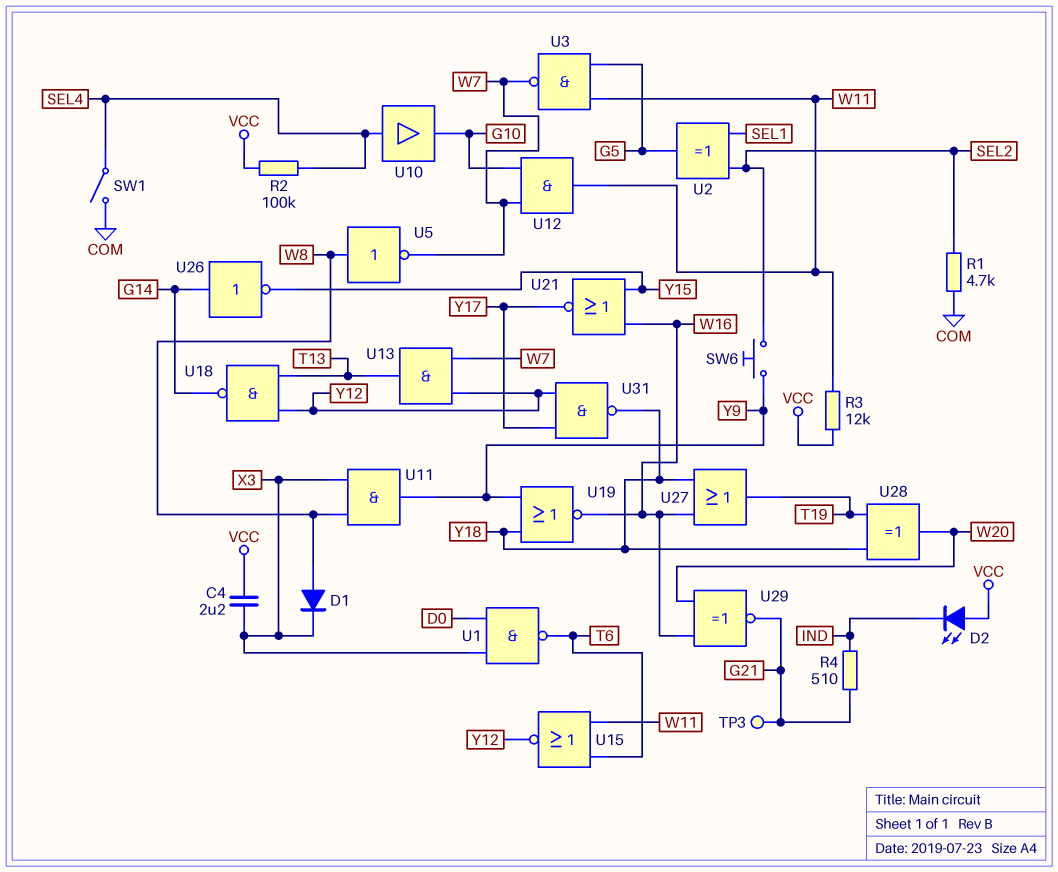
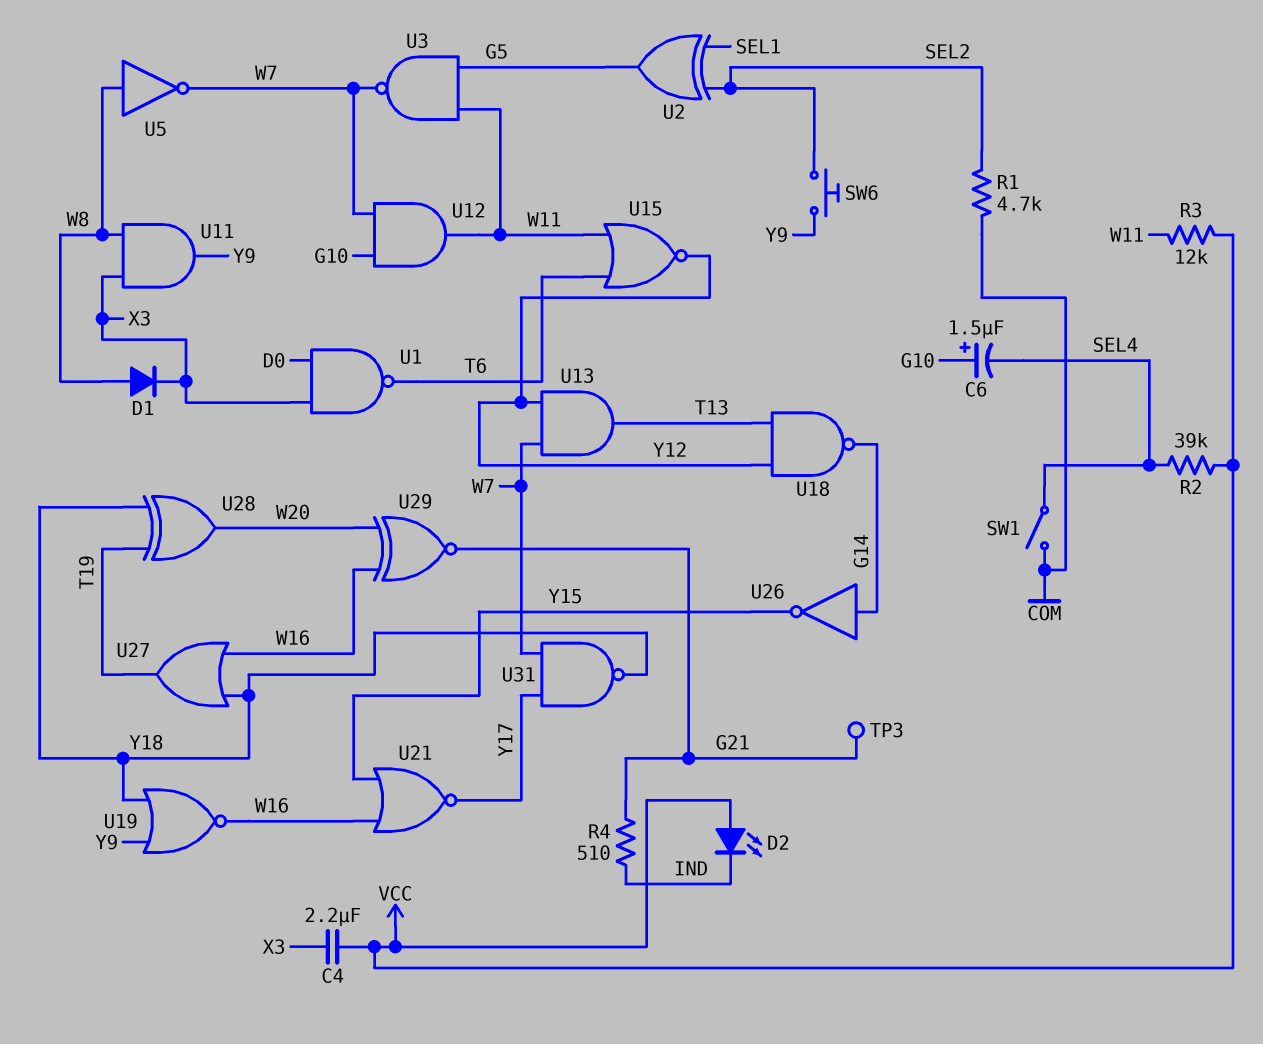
C6: none -> 1.5uF (plus G10, minus SEL4)
R2: 100k (SEL4, VCC) -> 39k (SEL4, VCC)
U10: buffer (in SEL4, out G10) -> none
U31: NAND (in Y12, in Y17, out Y18) -> NAND (in W7, in Y17, out Y18)

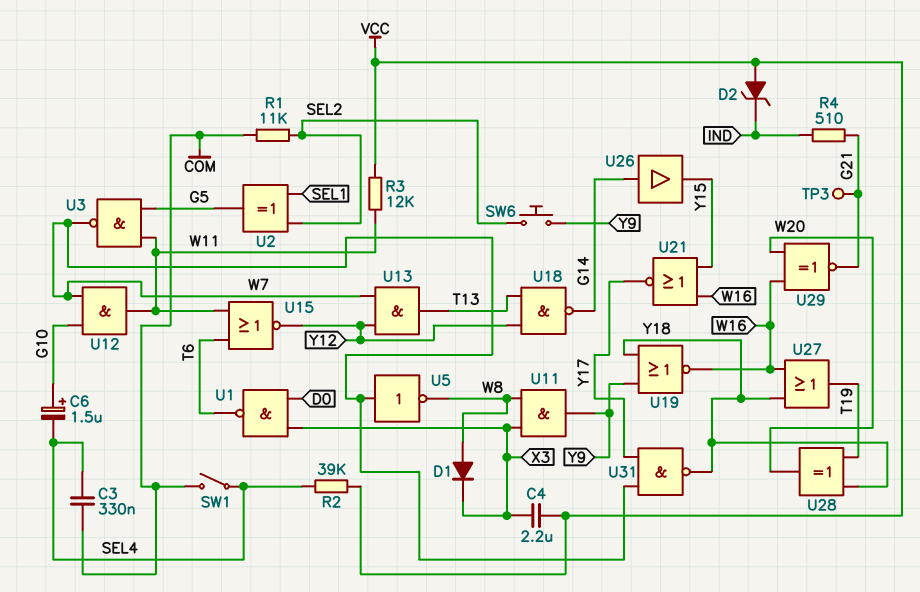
C3: none -> 330nF (COM, SEL4)
D2: LED (A VCC, K IND) -> zener (A VCC, K IND)
R1: 4.7k (COM, SEL2) -> 11k (COM, SEL2)
U5: NOT (in W8, out W7) -> NOT (in W7, out W8)
U26: NOT (in G14, out Y15) -> buffer (in G14, out Y15)

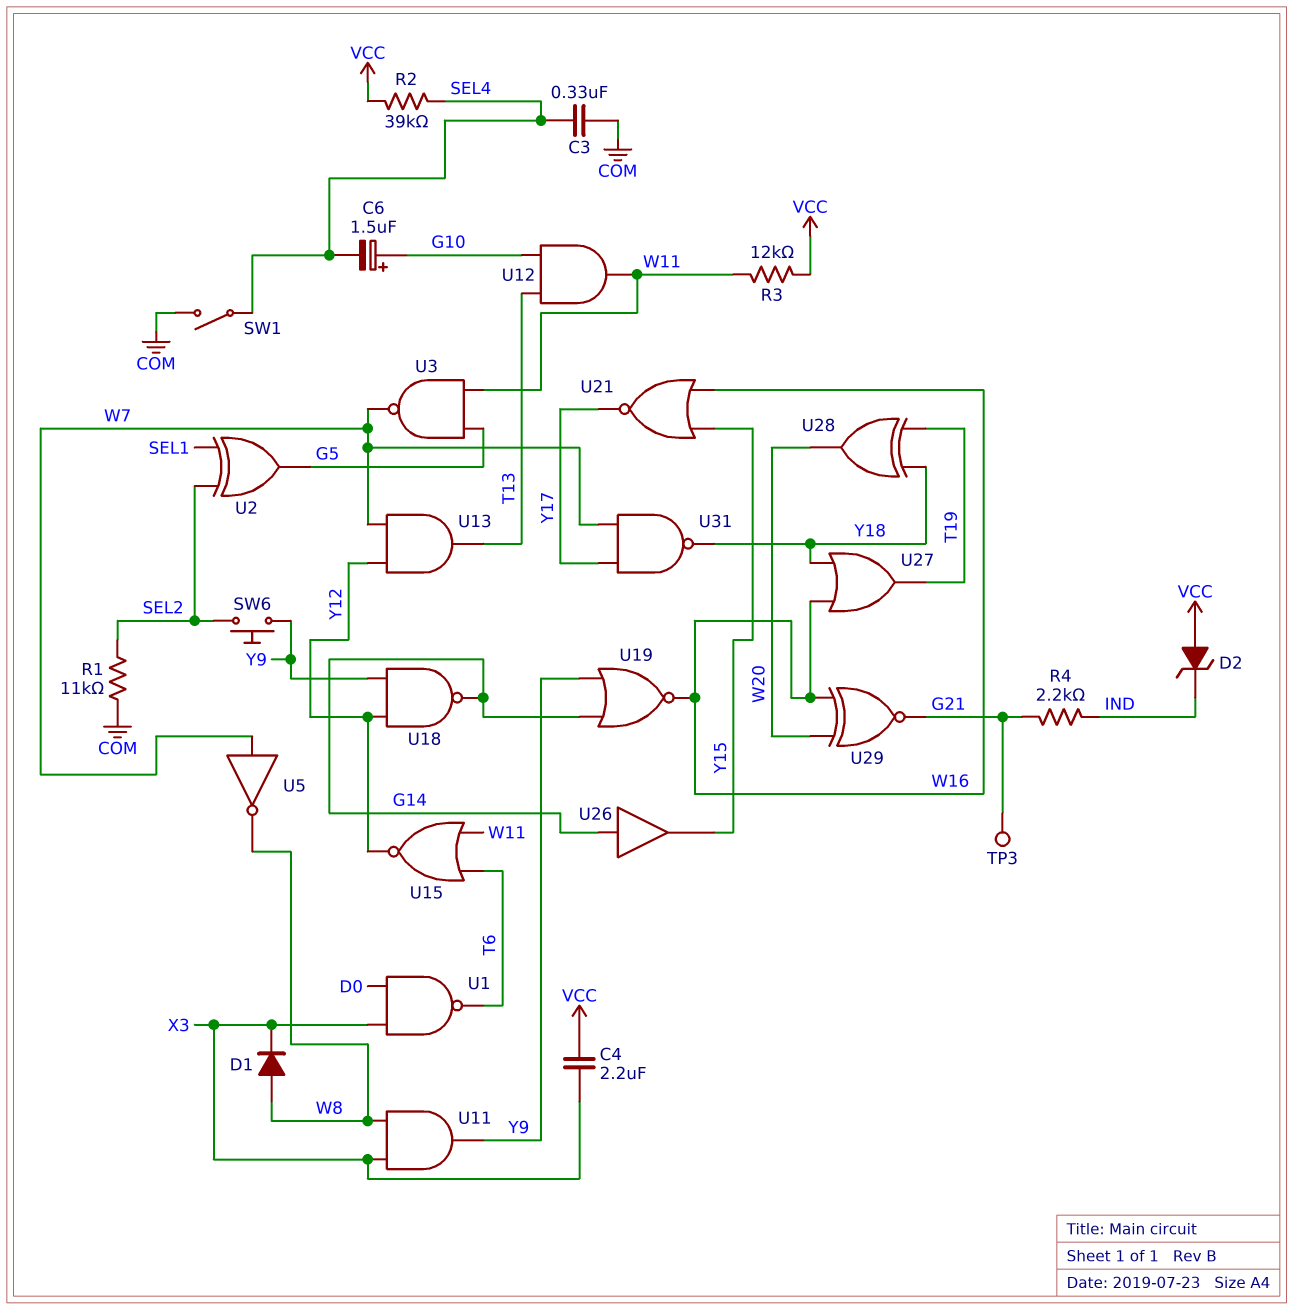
R4: 510 (G21, IND) -> 2.2k (G21, IND)
U12: AND (in G10, in W7, out W11) -> AND (in G10, in T13, out W11)
U18: NAND (in T13, in Y12, out G14) -> NAND (in Y9, in Y12, out G14)
U19: NOR (in Y9, in Y18, out W16) -> NOR (in G14, in Y9, out W16)

